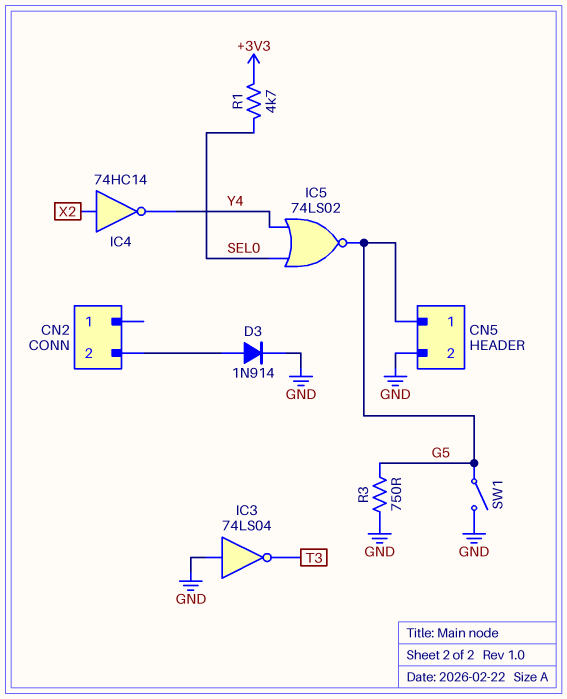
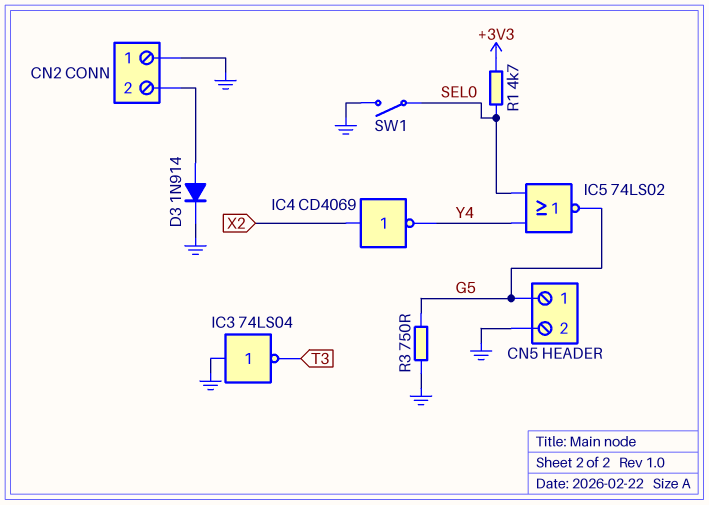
CN2 pin 1: none -> GND
IC4: NOT 74HC14 (in X2, out Y4) -> NOT CD4069 (in X2, out Y4)
SW1: switch (G5, GND) -> switch (GND, SEL0)

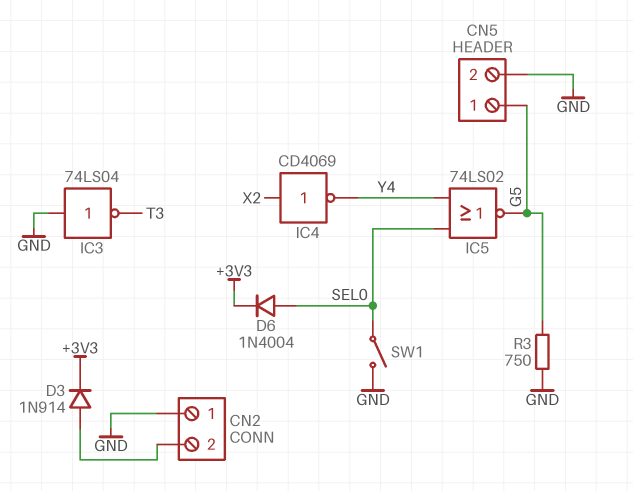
D3: diode 1N914 (A CN2/2, K GND) -> diode 1N914 (A CN2/2, K +3V3)
D6: none -> diode 1N4004 (A SEL0, K +3V3)
R1: 4.7k (+3V3, SEL0) -> none

